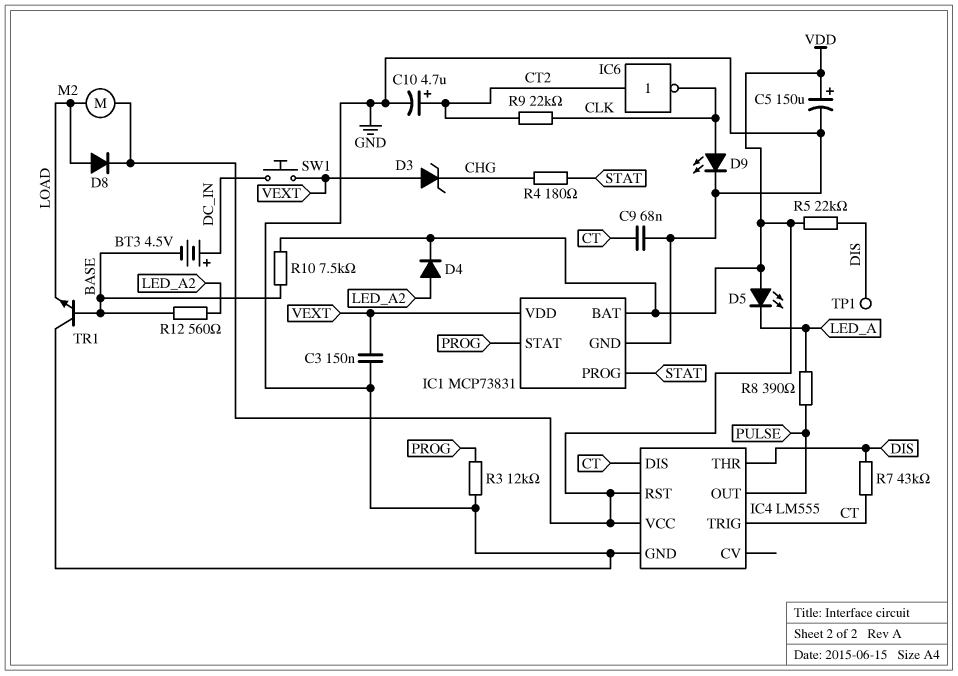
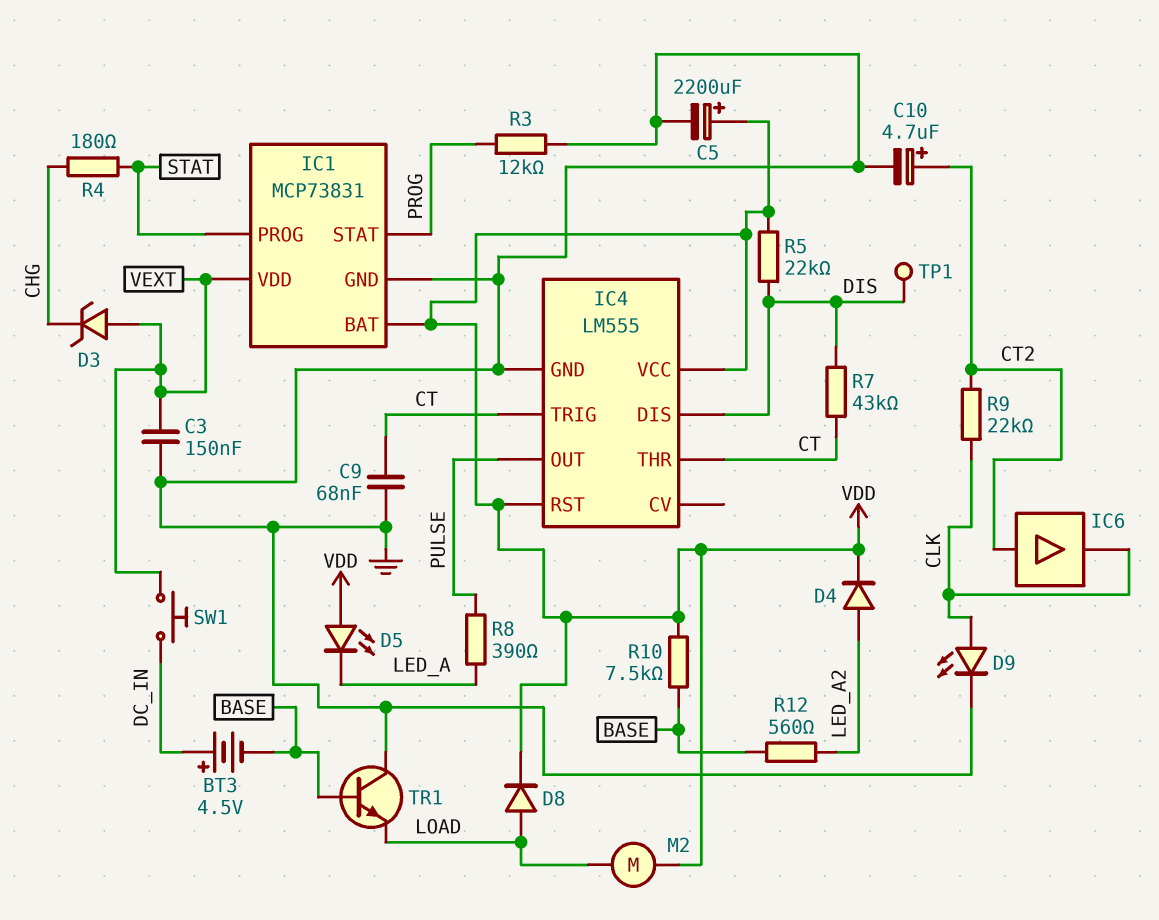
C5: 150uF (plus VDD, minus GND) -> 2200uF (plus VDD, minus GND)
IC4 pin DIS: CT -> DIS
IC4 pin THR: DIS -> CT
IC6: NOT (in CT2, out CLK) -> buffer (in CT2, out CLK)

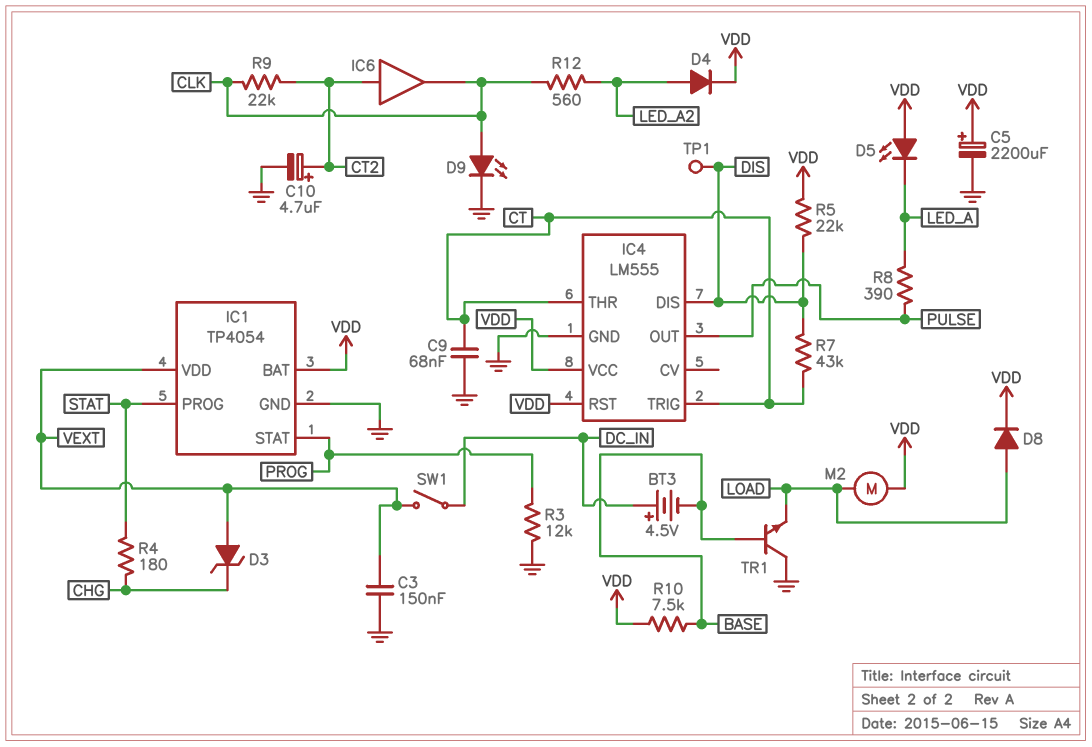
IC1: MCP73831 -> TP4054
R12: 560 (BASE, LED_A2) -> 560 (CLK, LED_A2)
SW1: button (DC_IN, VEXT) -> switch (DC_IN, VEXT)

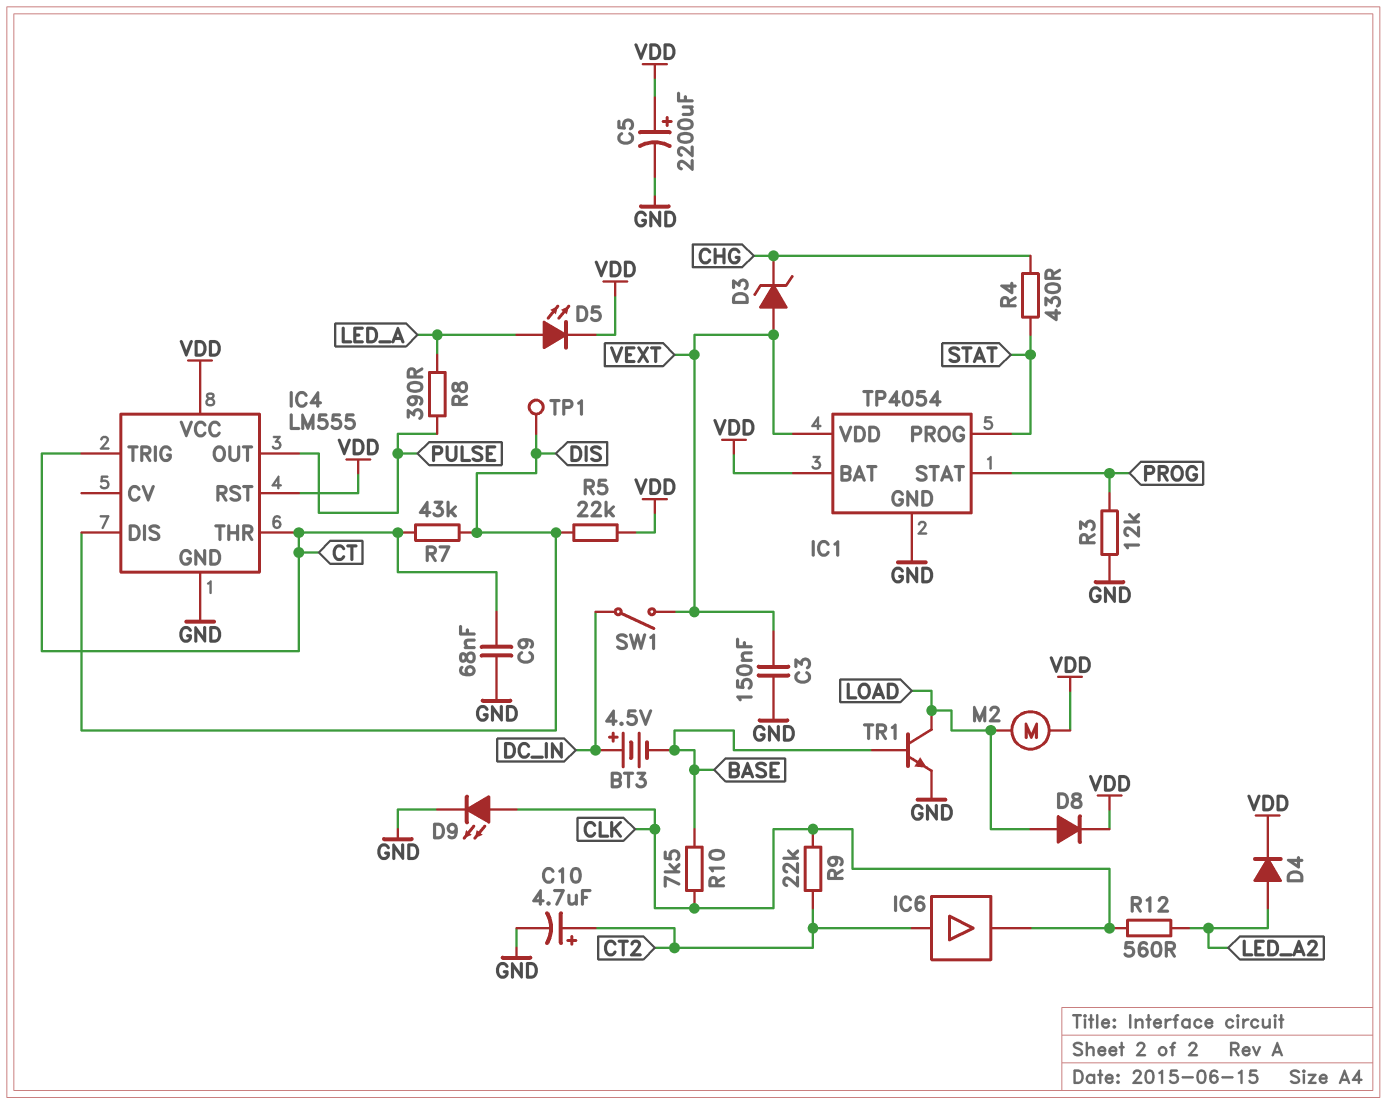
D5: LED (A VDD, K LED_A) -> LED (A LED_A, K VDD)
R4: 180 (CHG, STAT) -> 430 (CHG, STAT)
R10: 7.5k (BASE, VDD) -> 7.5k (BASE, CLK)
TR1: NPN (B BASE, C GND, E LOAD) -> NPN (B BASE, C LOAD, E GND)

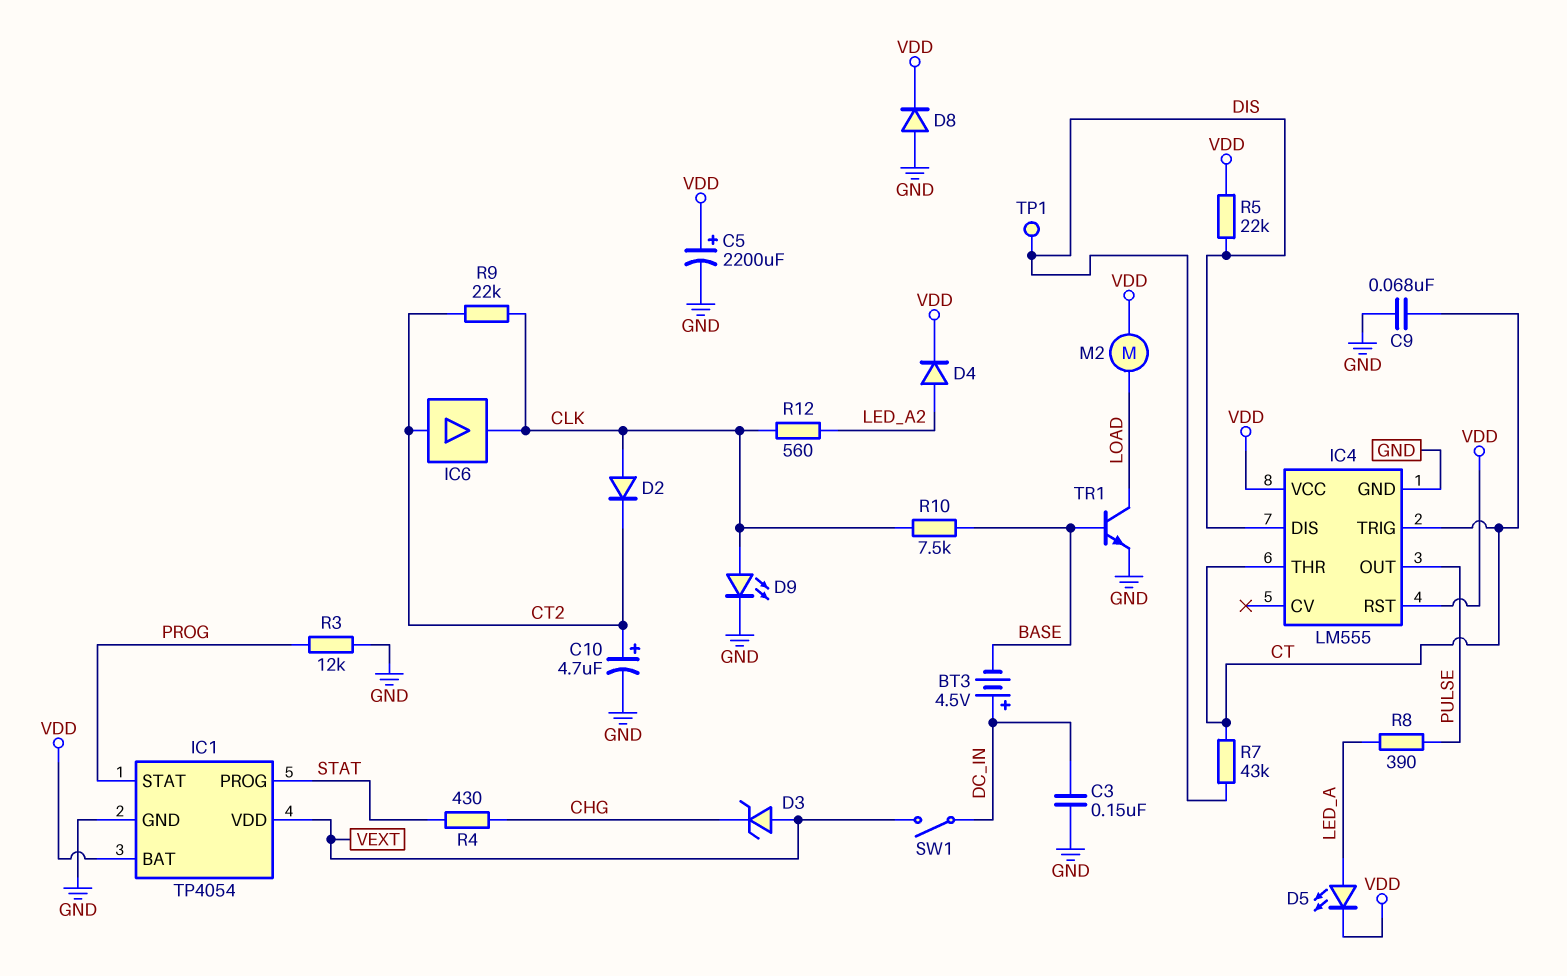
C3: 150nF (GND, VEXT) -> 150nF (DC_IN, GND)
D2: none -> diode (A CLK, K CT2)
D8: diode (A LOAD, K VDD) -> diode (A GND, K VDD)

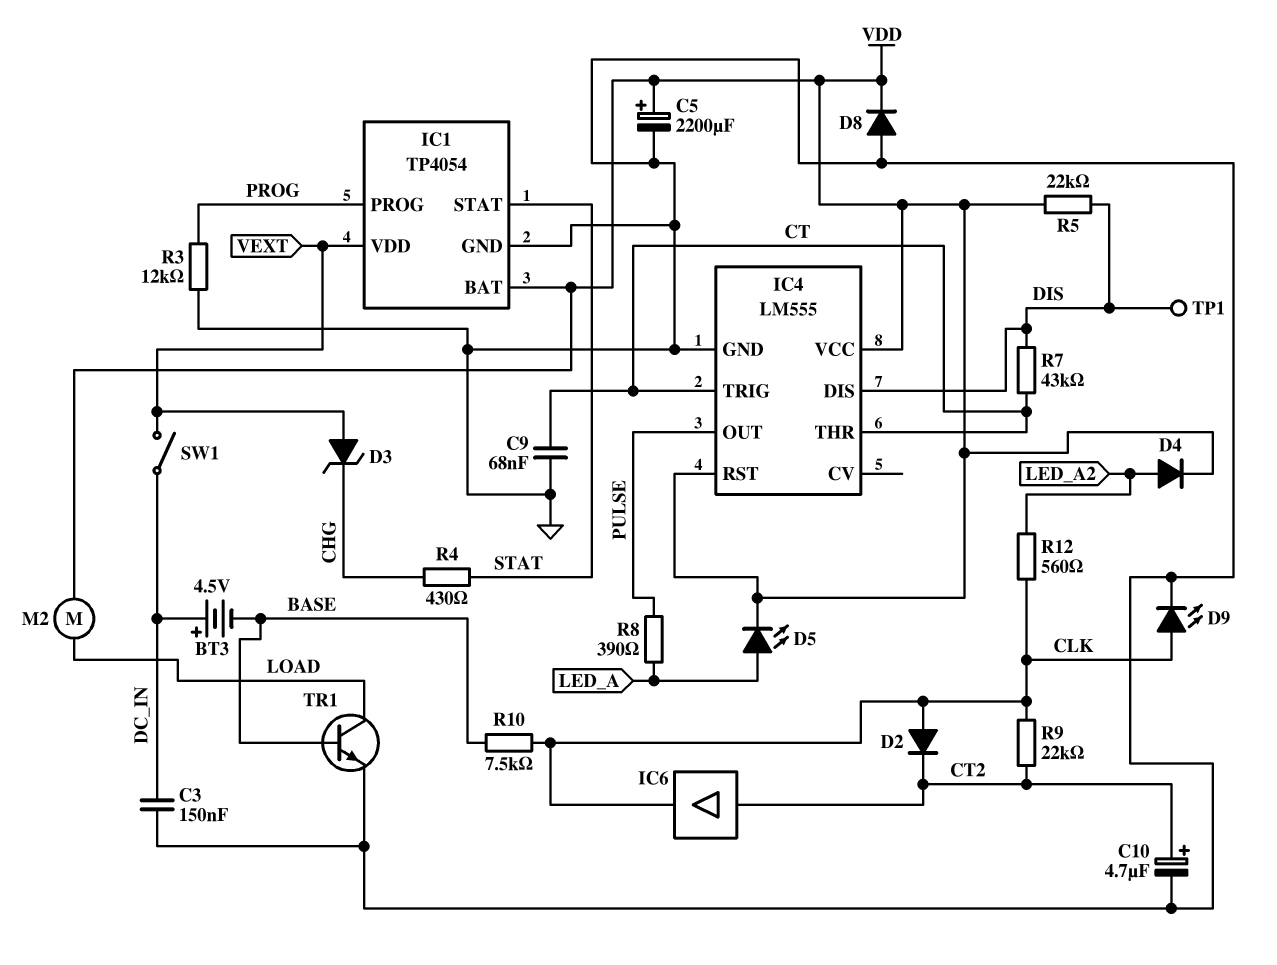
IC1 pin PROG: STAT -> PROG
IC1 pin STAT: PROG -> STAT

